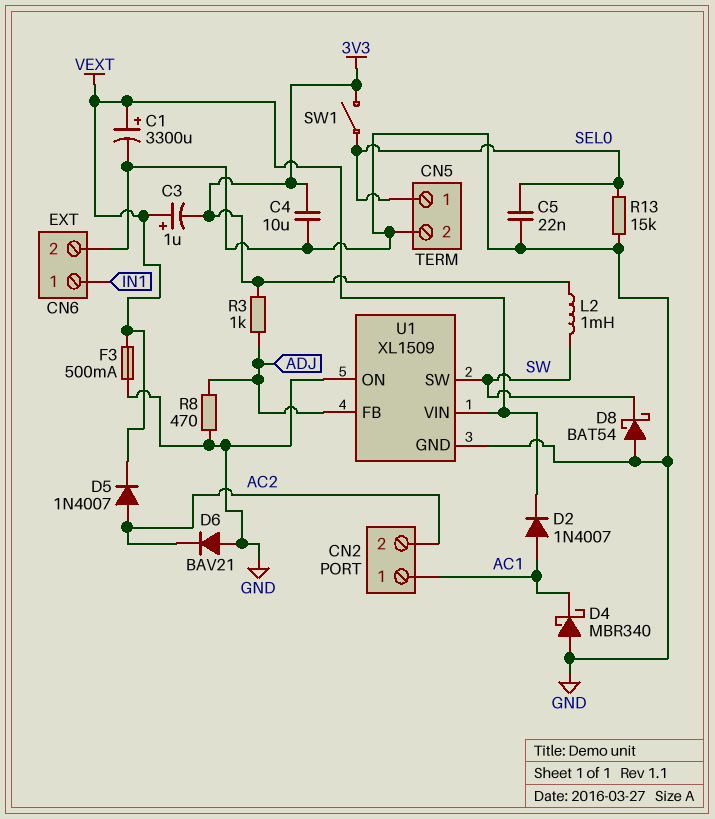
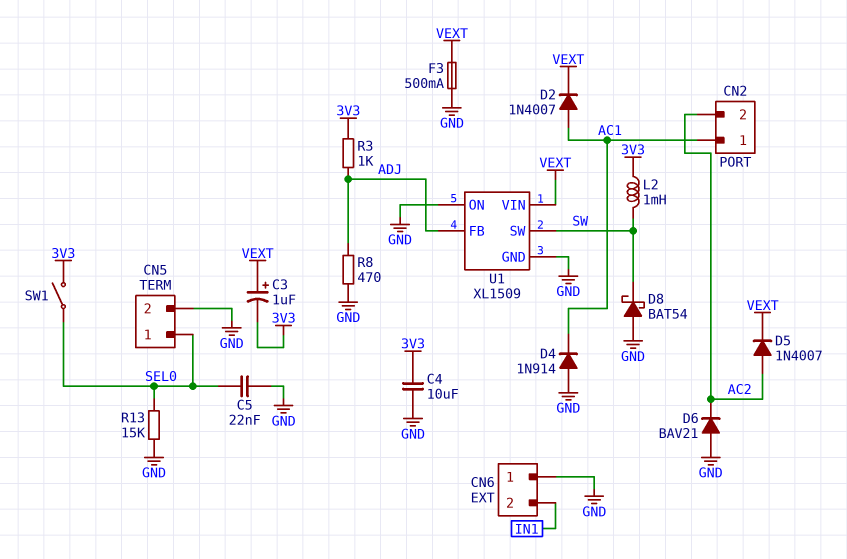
C1: 3300uF (plus VEXT, minus GND) -> none
CN6 pin 1: IN1 -> GND
CN6 pin 2: GND -> IN1
D4: schottky MBR340 (A GND, K AC1) -> diode 1N914 (A GND, K AC1)

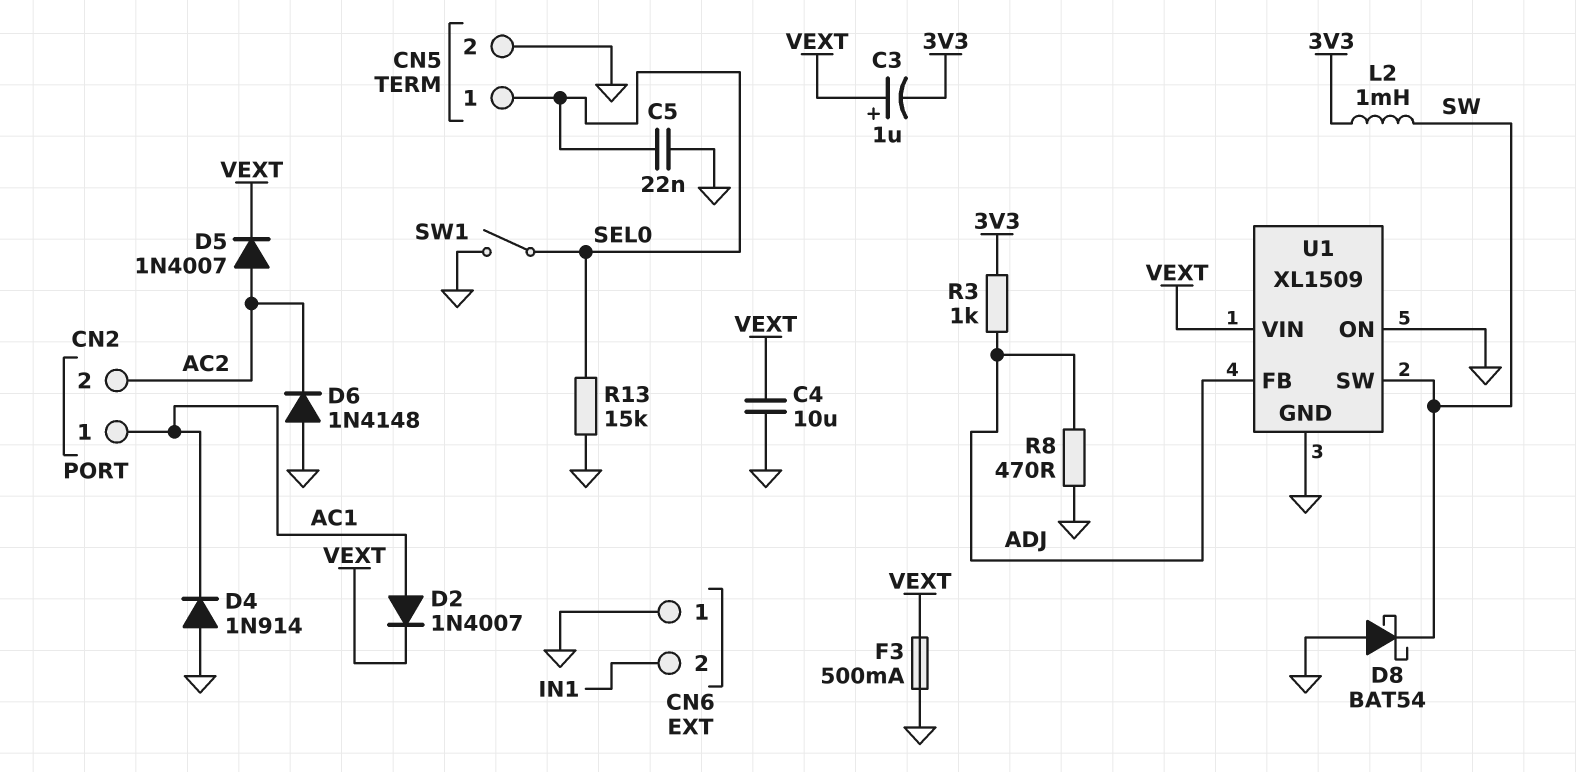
C4: 10uF (3V3, GND) -> 10uF (GND, VEXT)
D6: diode BAV21 (A GND, K AC2) -> diode 1N4148 (A GND, K AC2)
SW1: switch (3V3, SEL0) -> switch (GND, SEL0)

